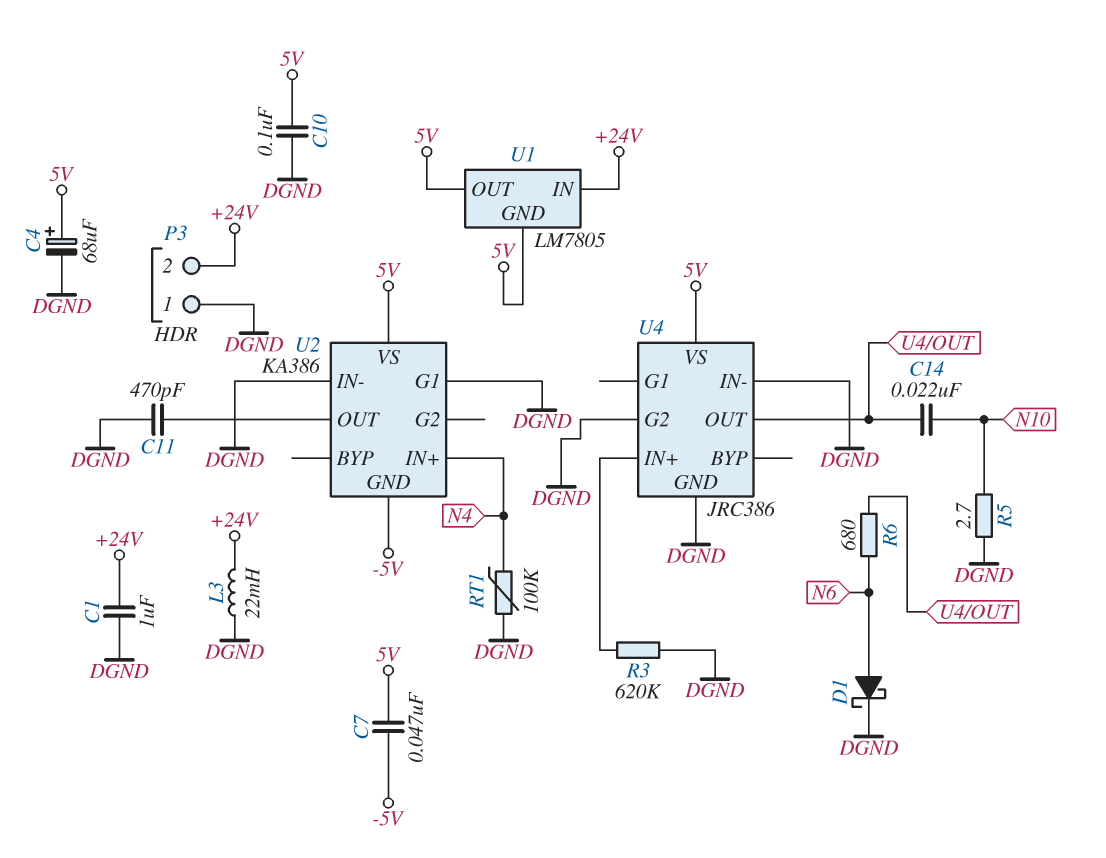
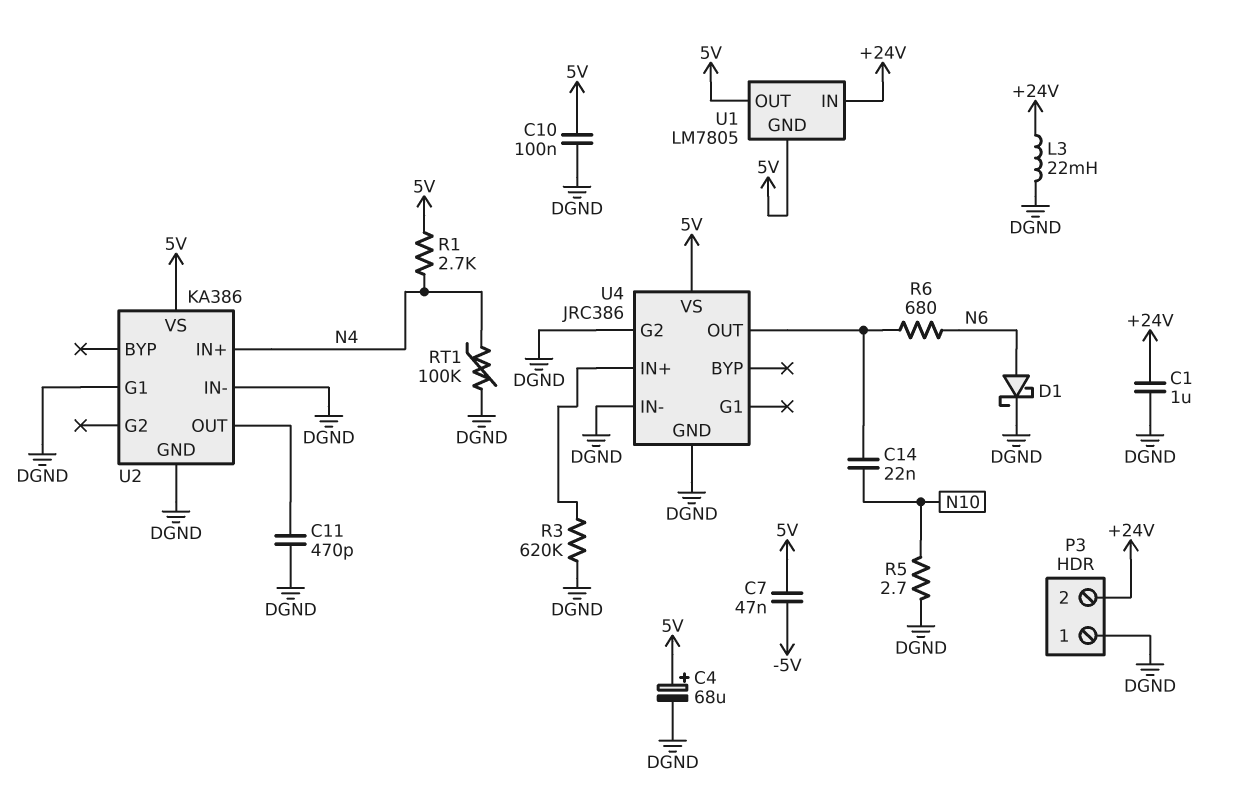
R1: none -> 2.7k (5V, N4)
U2 pin GND: -5V -> DGND

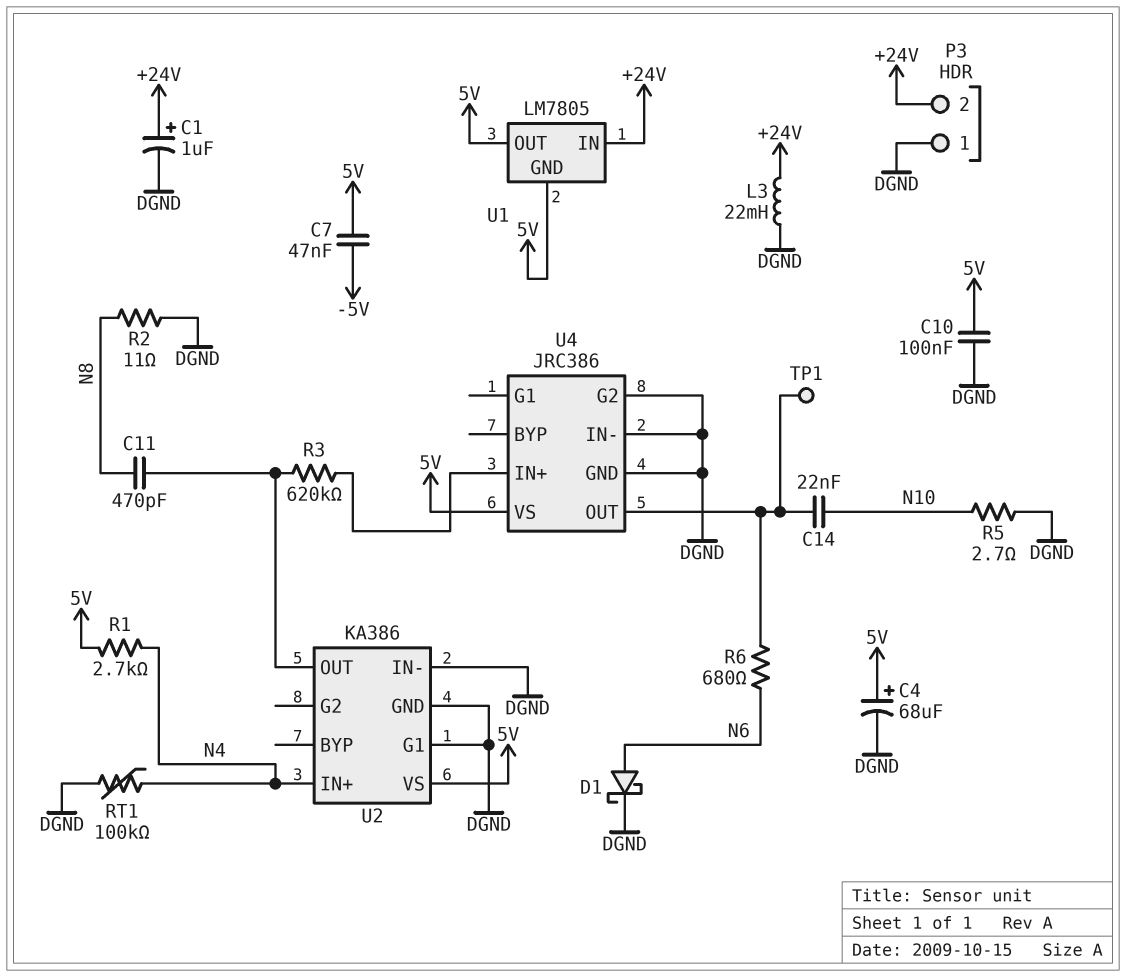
C1: 1uF (+24V, DGND) -> 1uF (plus +24V, minus DGND)
C11: 470pF (DGND, U2/OUT) -> 470pF (N8, U2/OUT)
R2: none -> 11 (DGND, N8)
R3: 620k (DGND, U4/IN+) -> 620k (U2/OUT, U4/IN+)
TP1: none -> test point (U4/OUT)

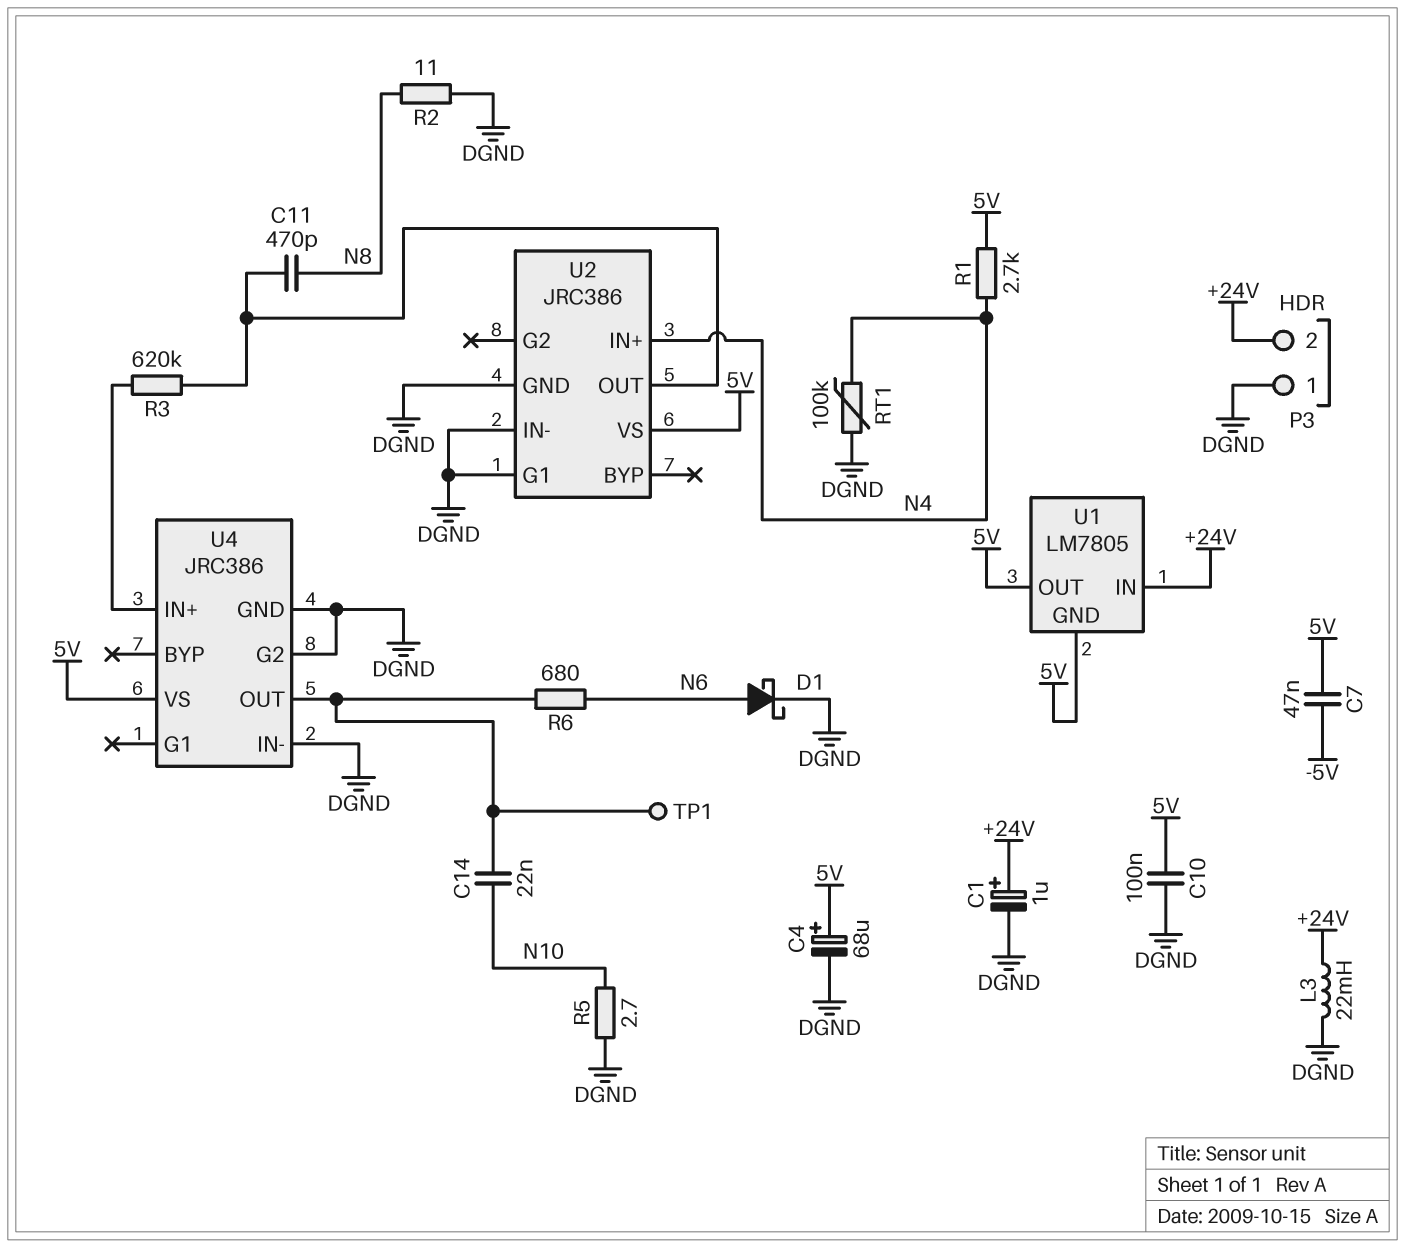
U2: KA386 -> JRC386

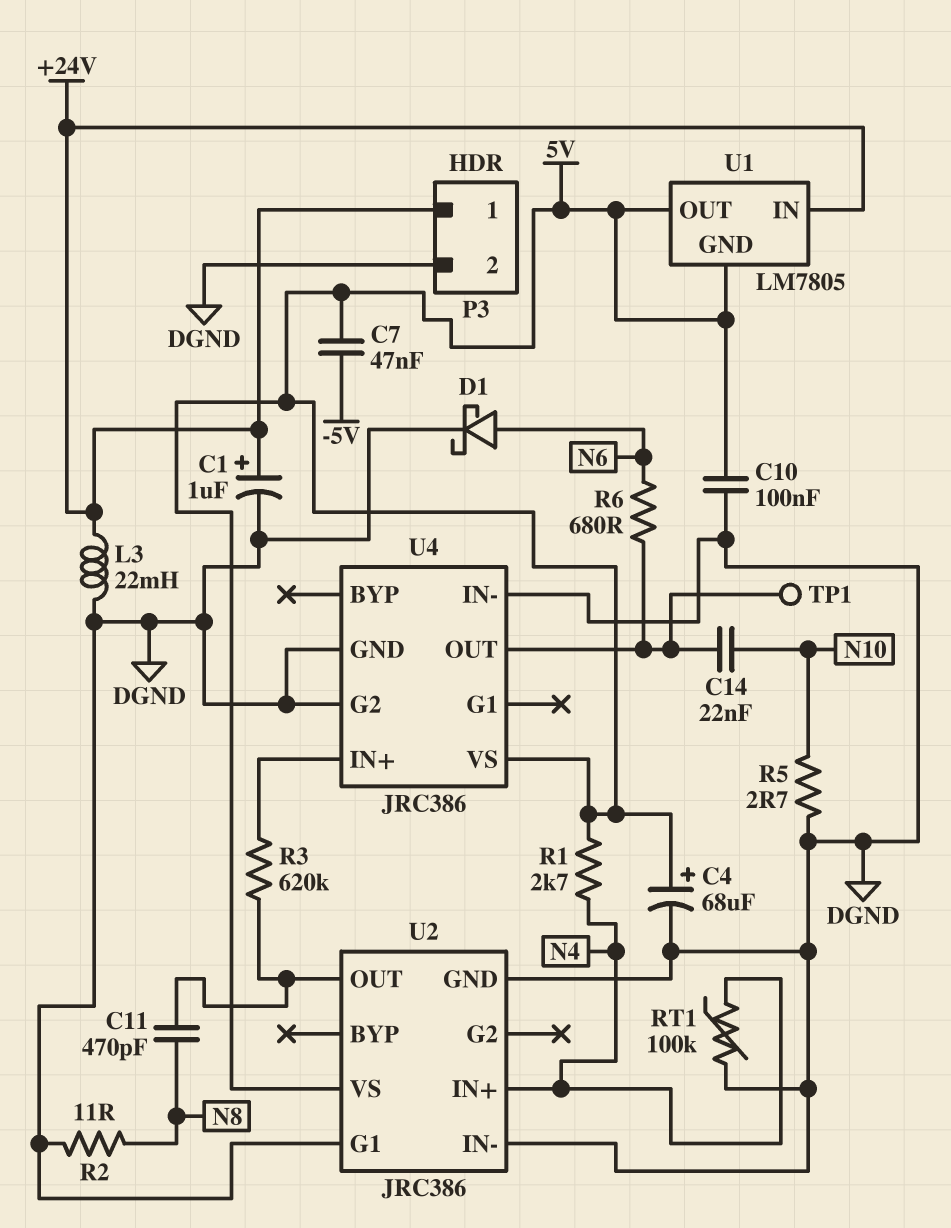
P3 pin 1: DGND -> +24V
P3 pin 2: +24V -> DGND

